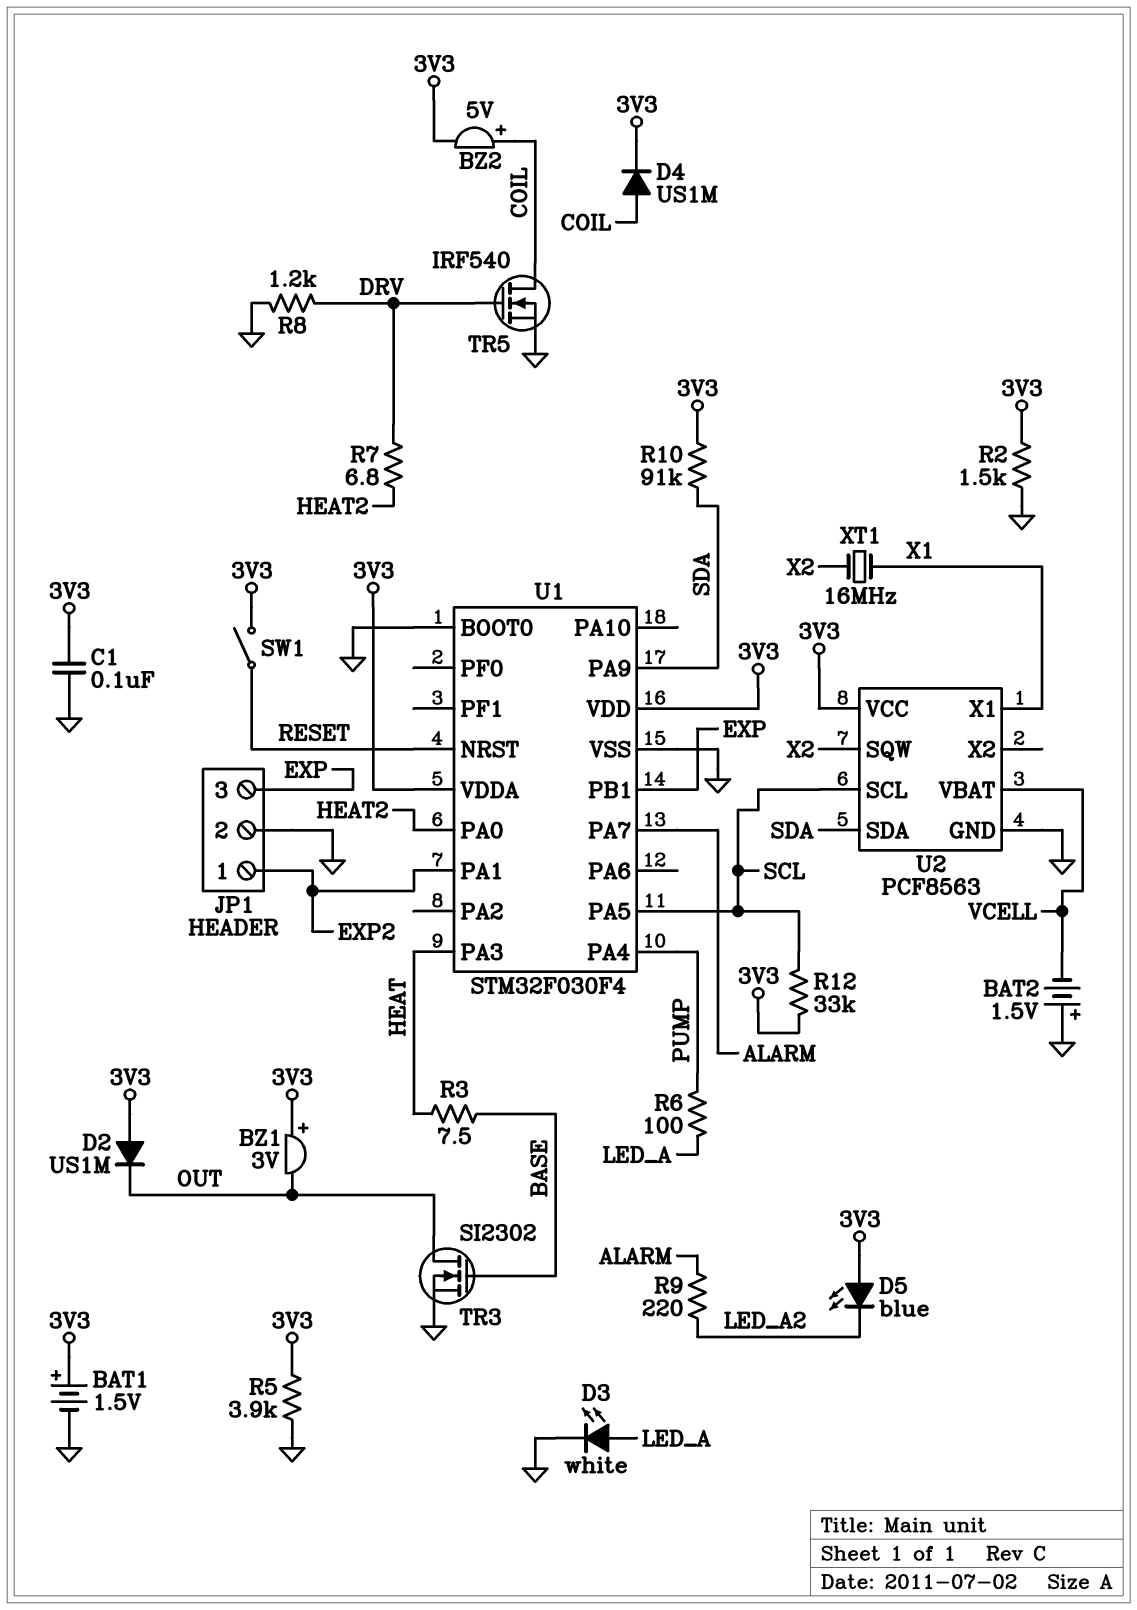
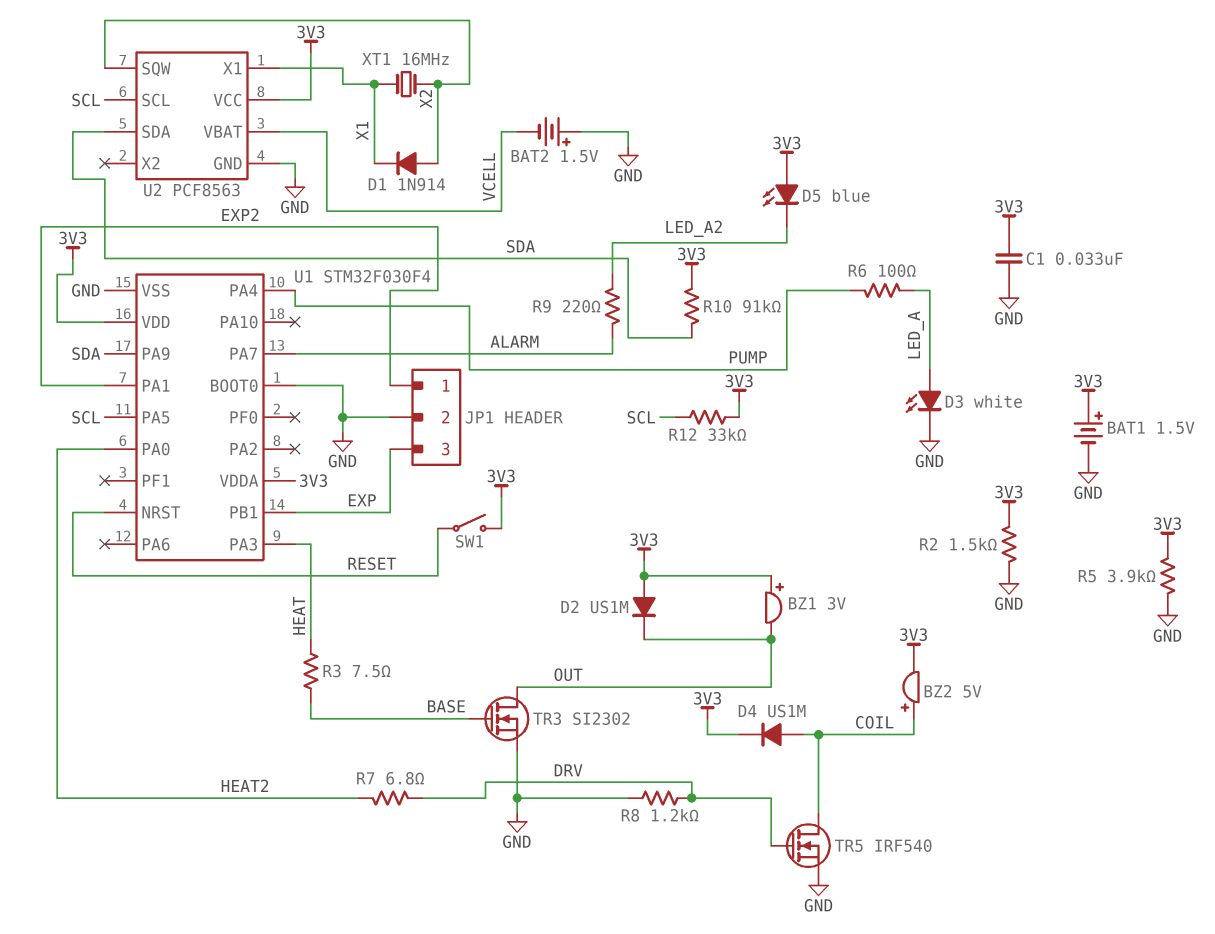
C1: 100nF (3V3, GND) -> 33nF (3V3, GND)
D1: none -> diode 1N914 (A X2, K X1)

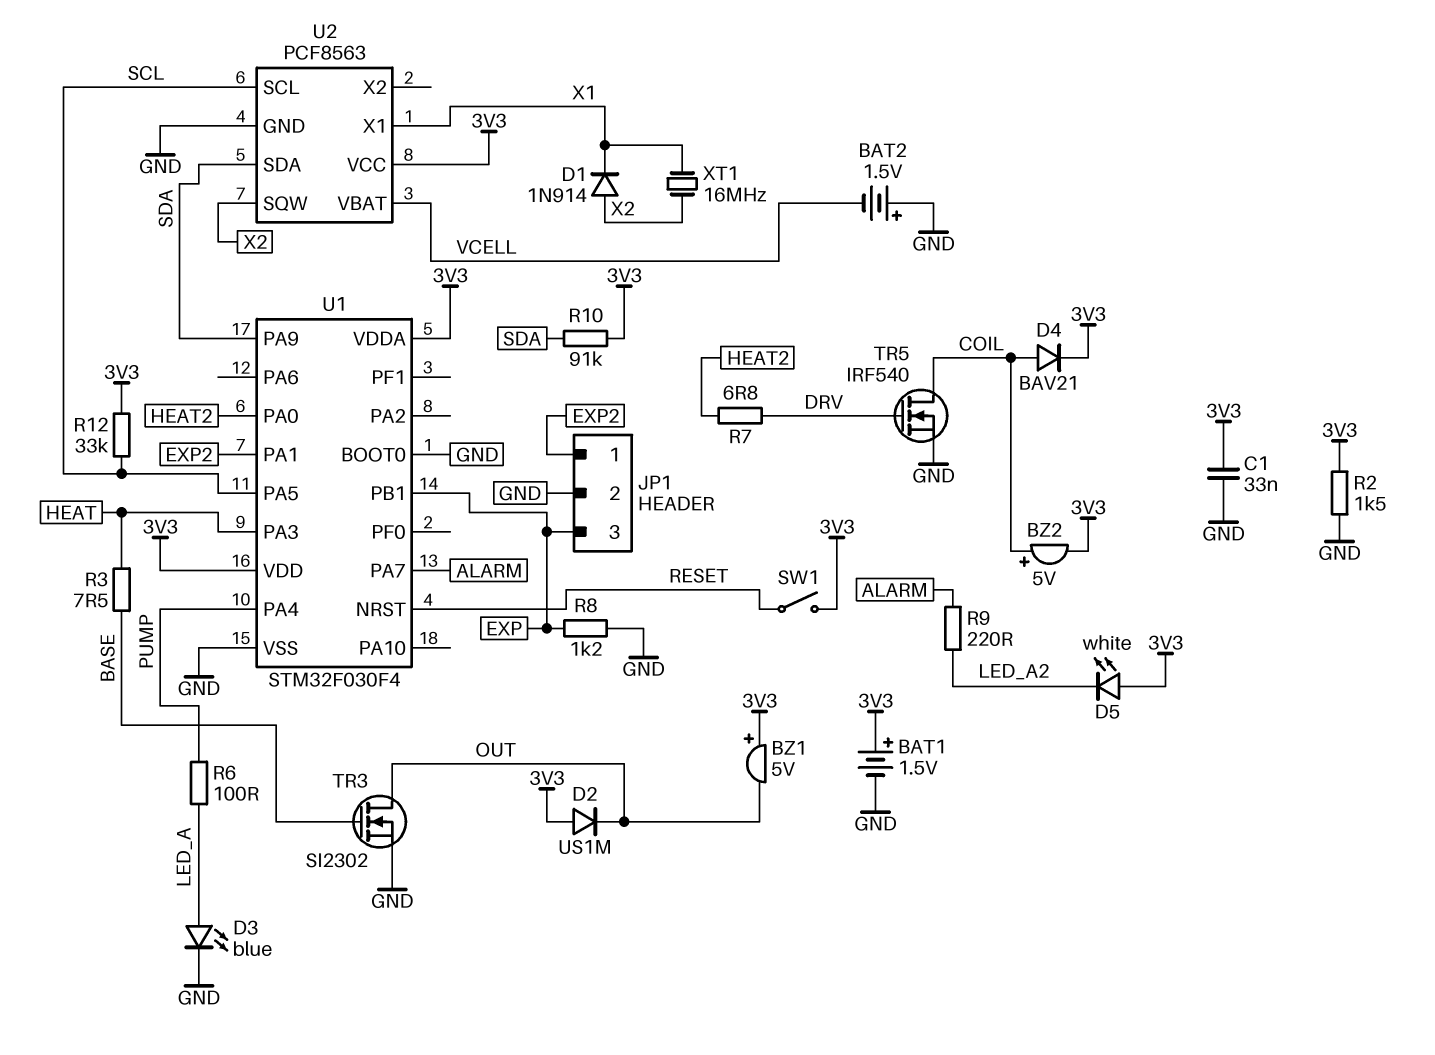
BZ1: buzzer 3V (plus 3V3, minus OUT) -> buzzer 5V (plus 3V3, minus OUT)
D3: LED white (A LED_A, K GND) -> LED blue (A LED_A, K GND)
D4: diode US1M (A COIL, K 3V3) -> diode BAV21 (A COIL, K 3V3)
D5: LED blue (A 3V3, K LED_A2) -> LED white (A 3V3, K LED_A2)
R5: 3.9k (3V3, GND) -> none
R8: 1.2k (DRV, GND) -> 1.2k (EXP, GND)

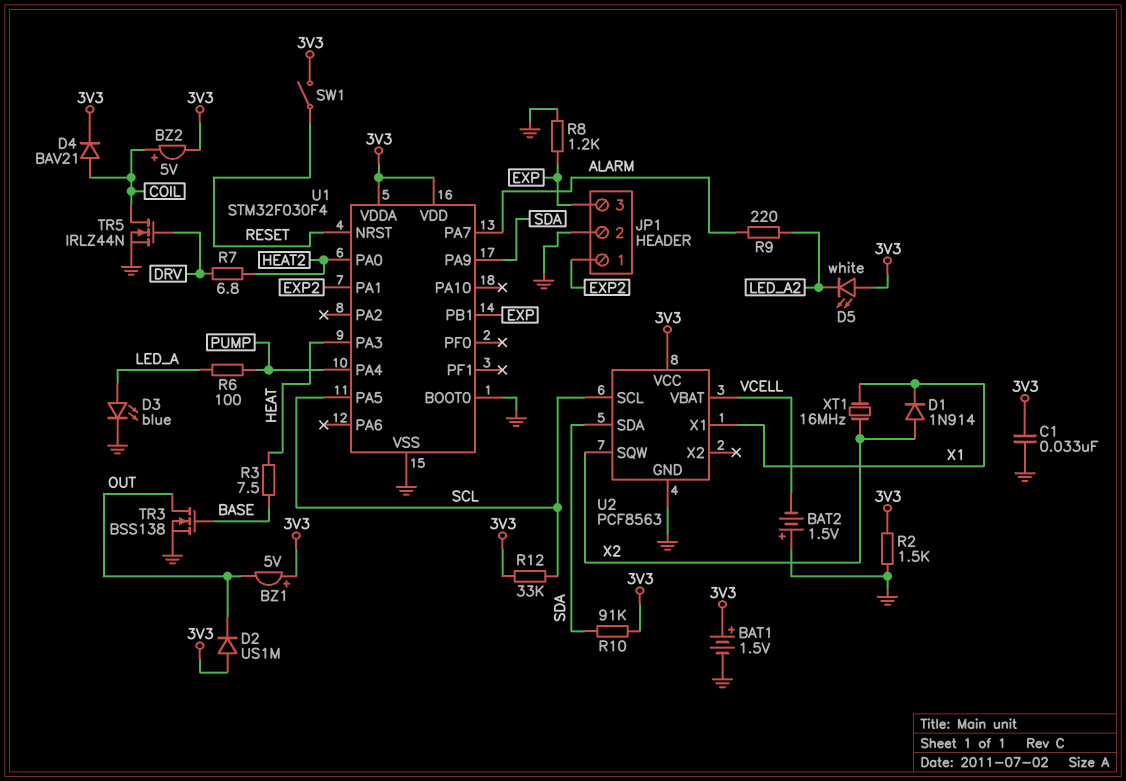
TR3: NMOS SI2302 (G BASE, D OUT, S GND) -> NMOS BSS138 (G BASE, D OUT, S GND)
TR5: NMOS IRF540 (G DRV, D COIL, S GND) -> NMOS IRLZ44N (G DRV, D COIL, S GND)

